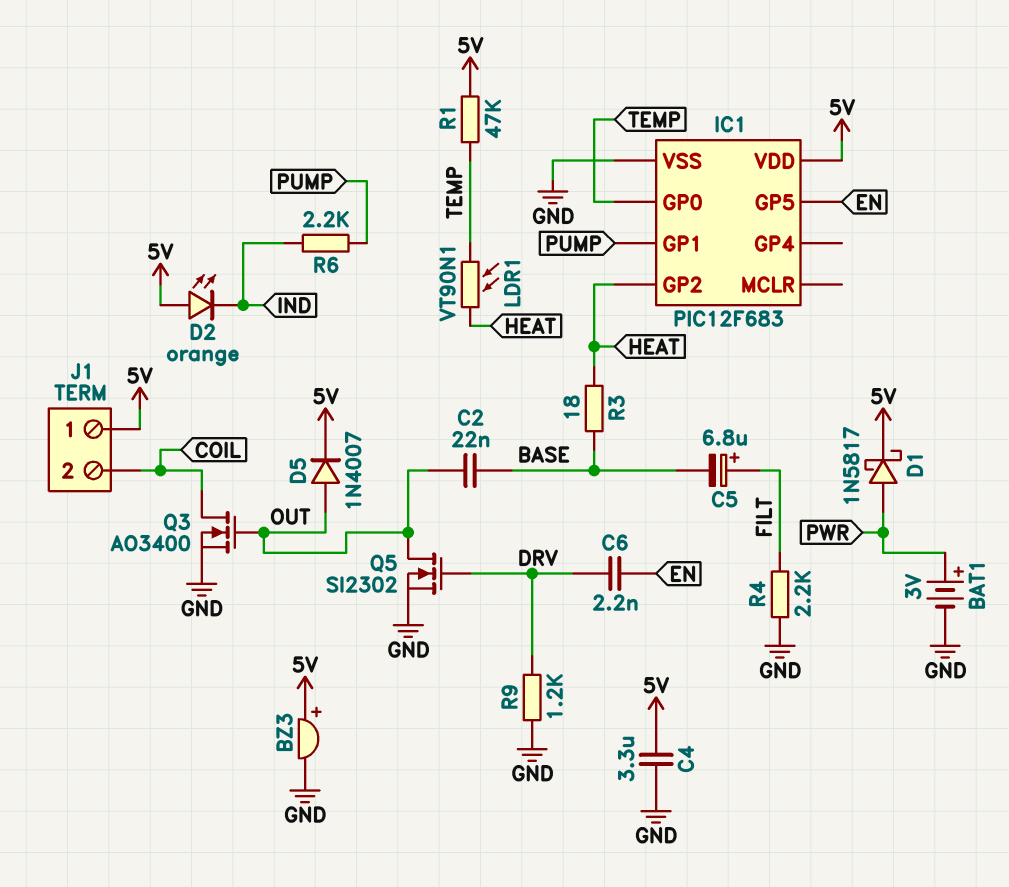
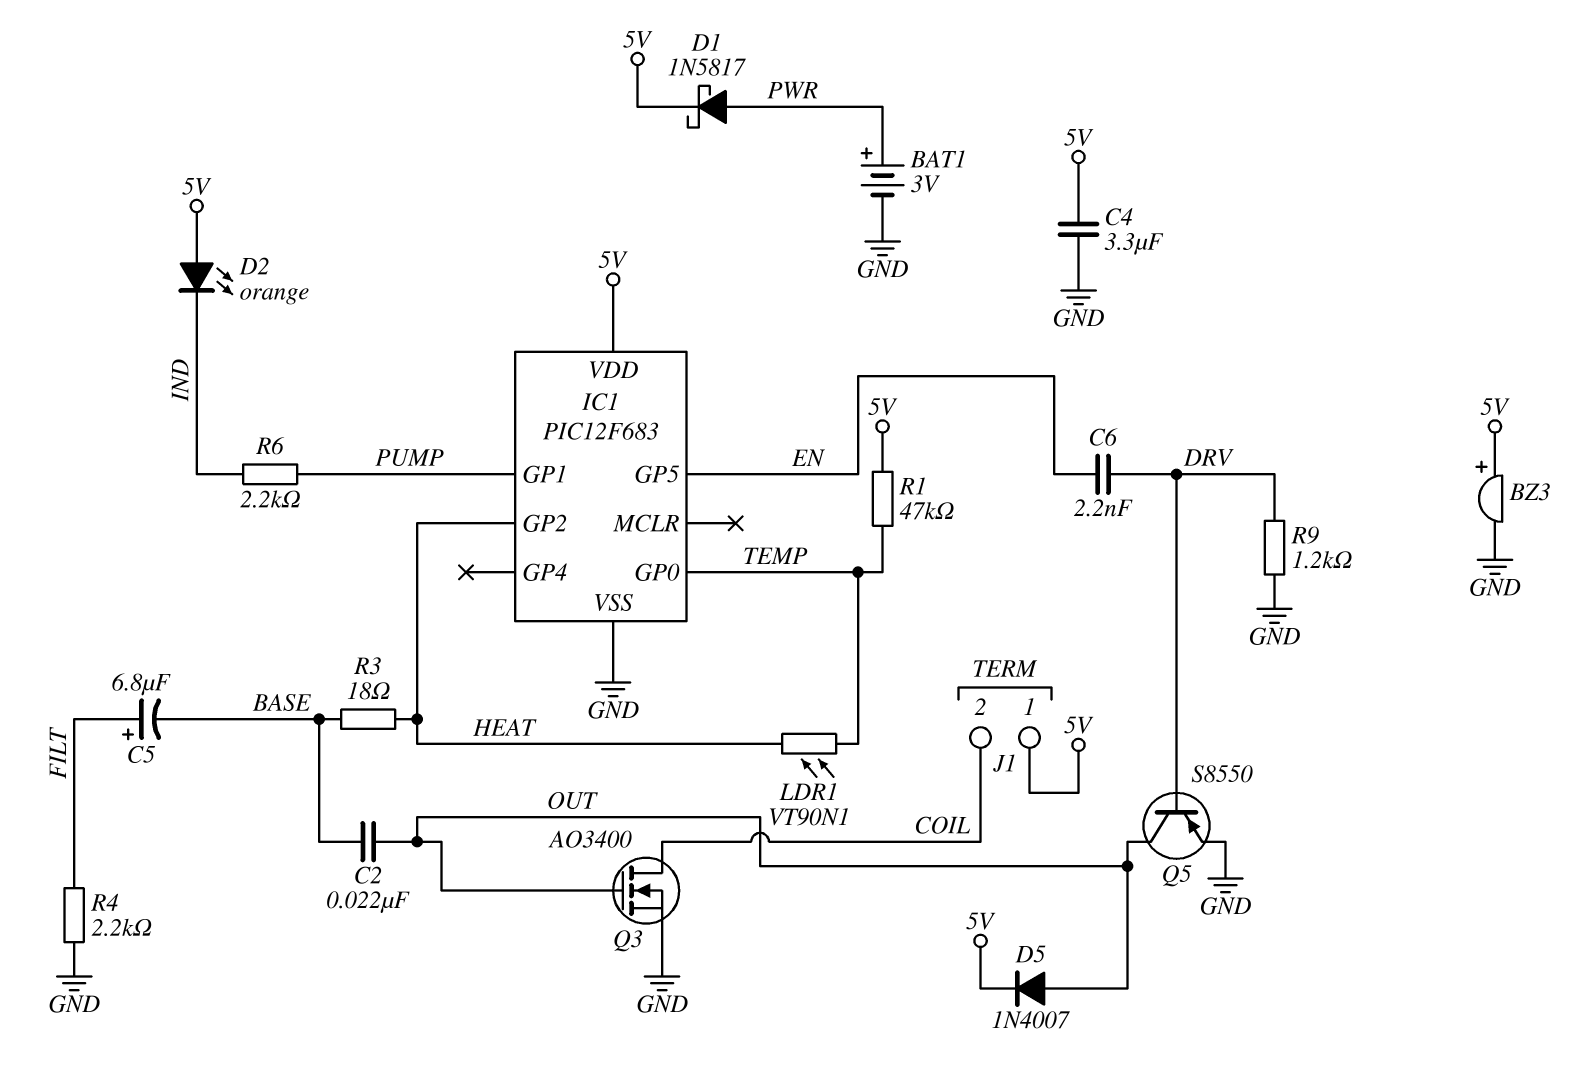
Q5: NMOS SI2302 (G DRV, D OUT, S GND) -> PNP S8550 (B DRV, C OUT, E GND)

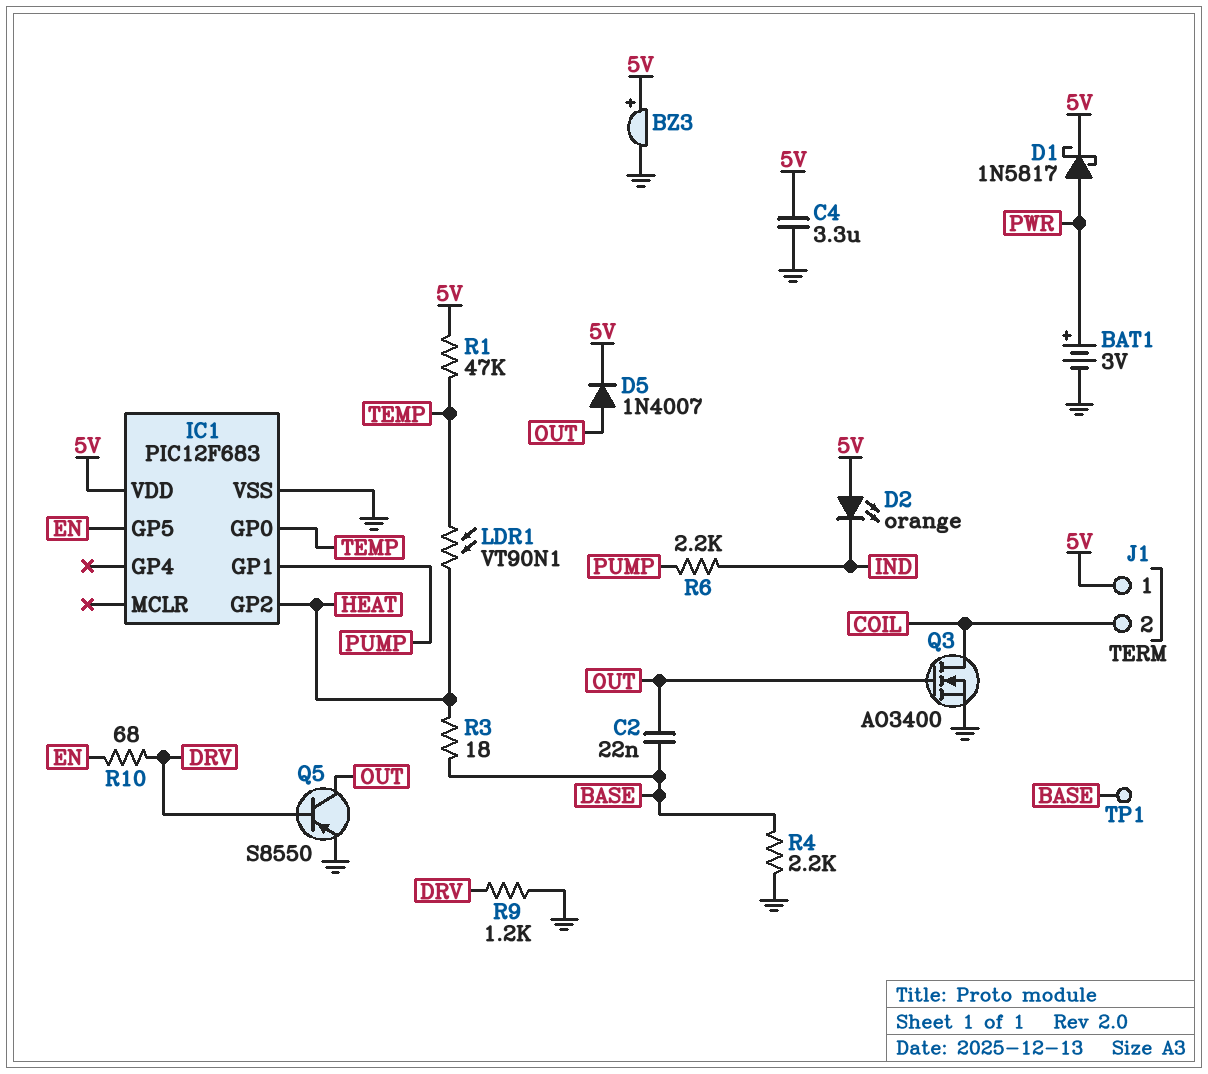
C5: 6.8uF (plus FILT, minus BASE) -> none
C6: 2.2nF (DRV, EN) -> none
R4: 2.2k (FILT, GND) -> 2.2k (BASE, GND)
R10: none -> 68 (DRV, EN)
TP1: none -> test point (BASE)

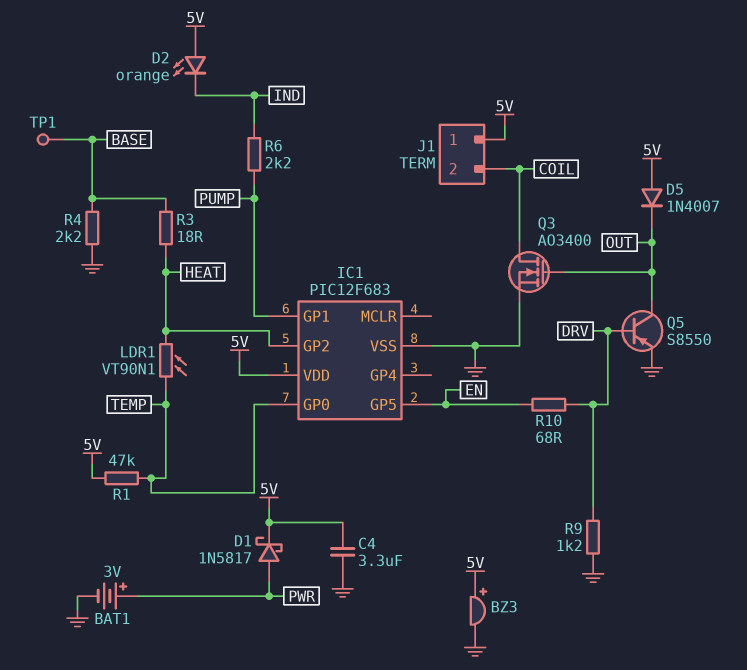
C2: 22nF (BASE, OUT) -> none
D5: diode 1N4007 (A OUT, K 5V) -> diode 1N4007 (A 5V, K OUT)

